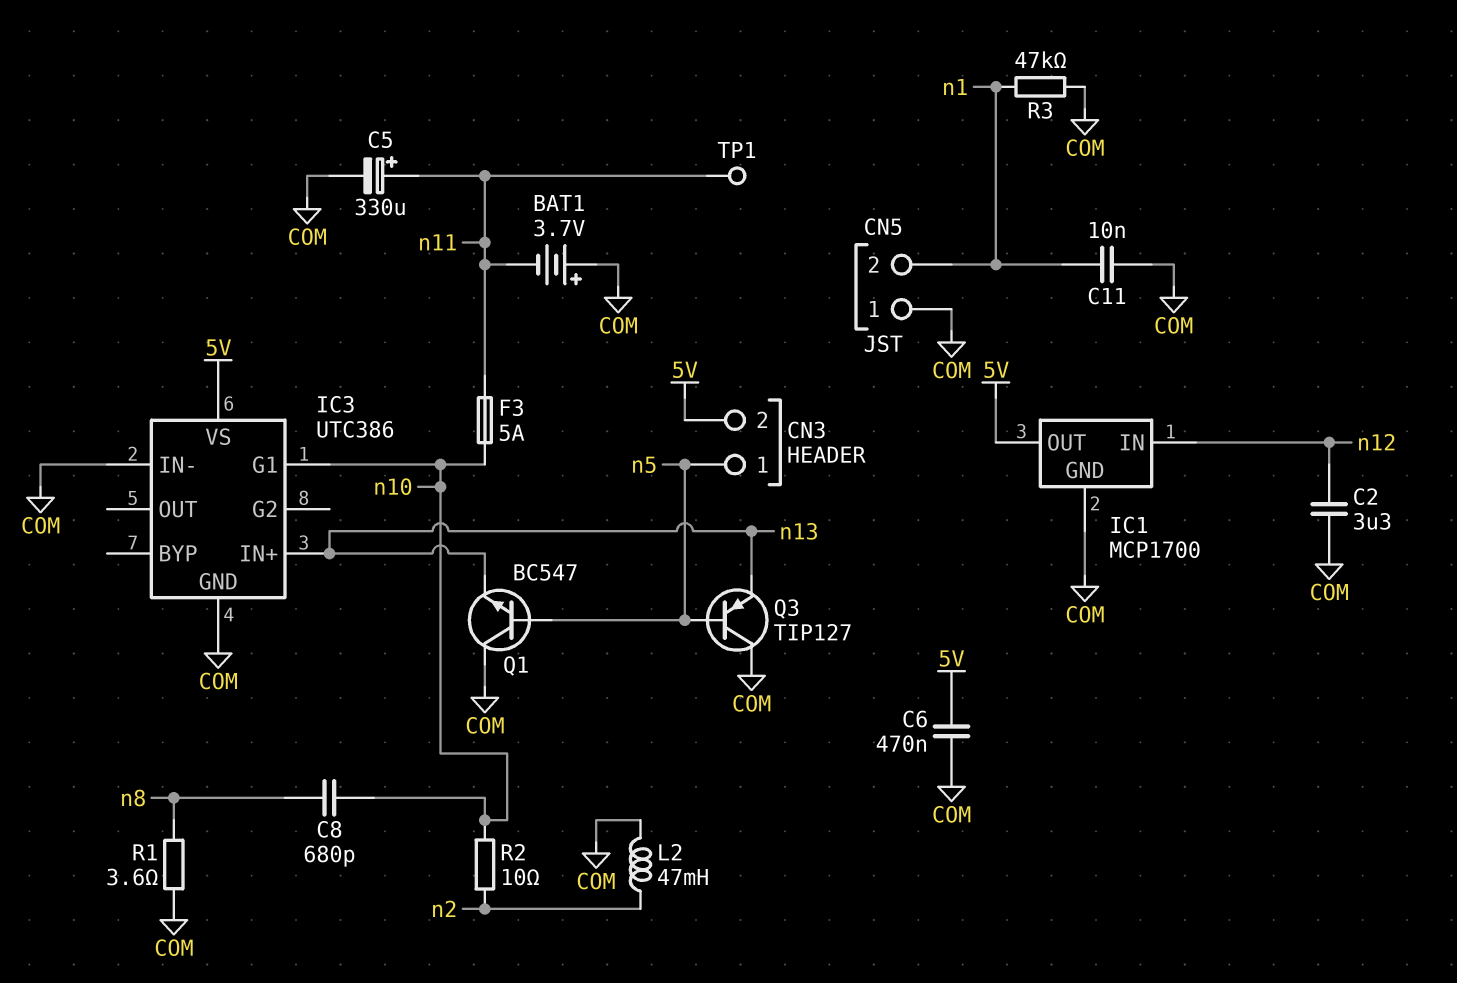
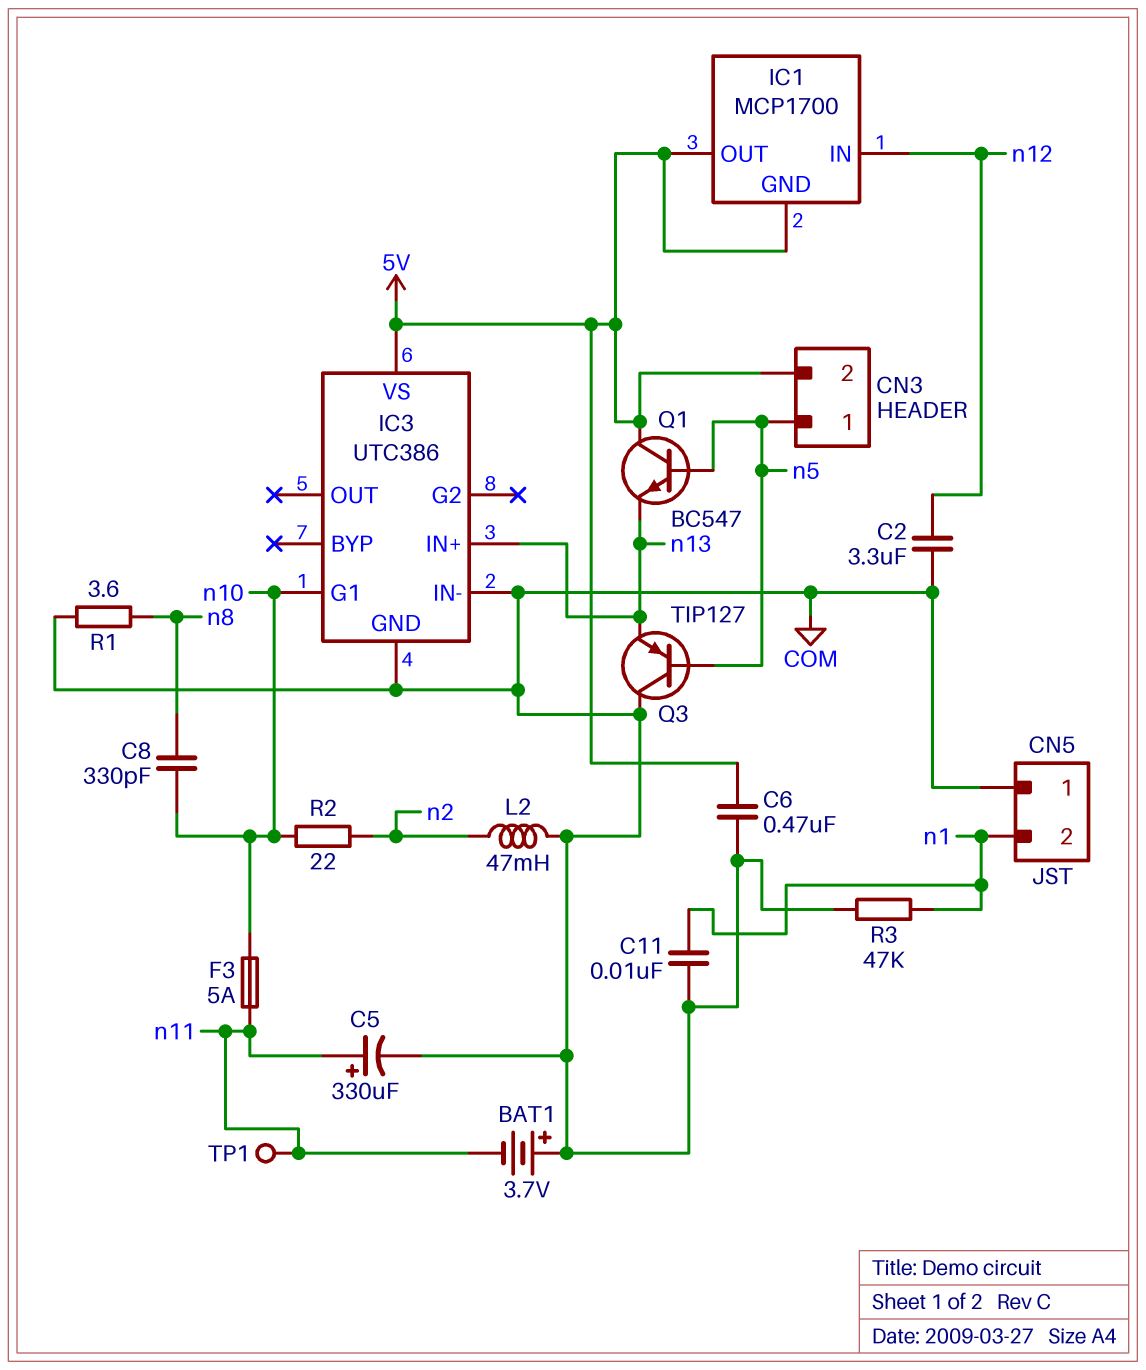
C8: 680pF (n8, n10) -> 330pF (n8, n10)
IC1 pin GND: COM -> 5V
Q1: NPN BC547 (B n5, C COM, E n13) -> NPN BC547 (B n5, C 5V, E n13)
R2: 10 (n2, n10) -> 22 (n2, n10)

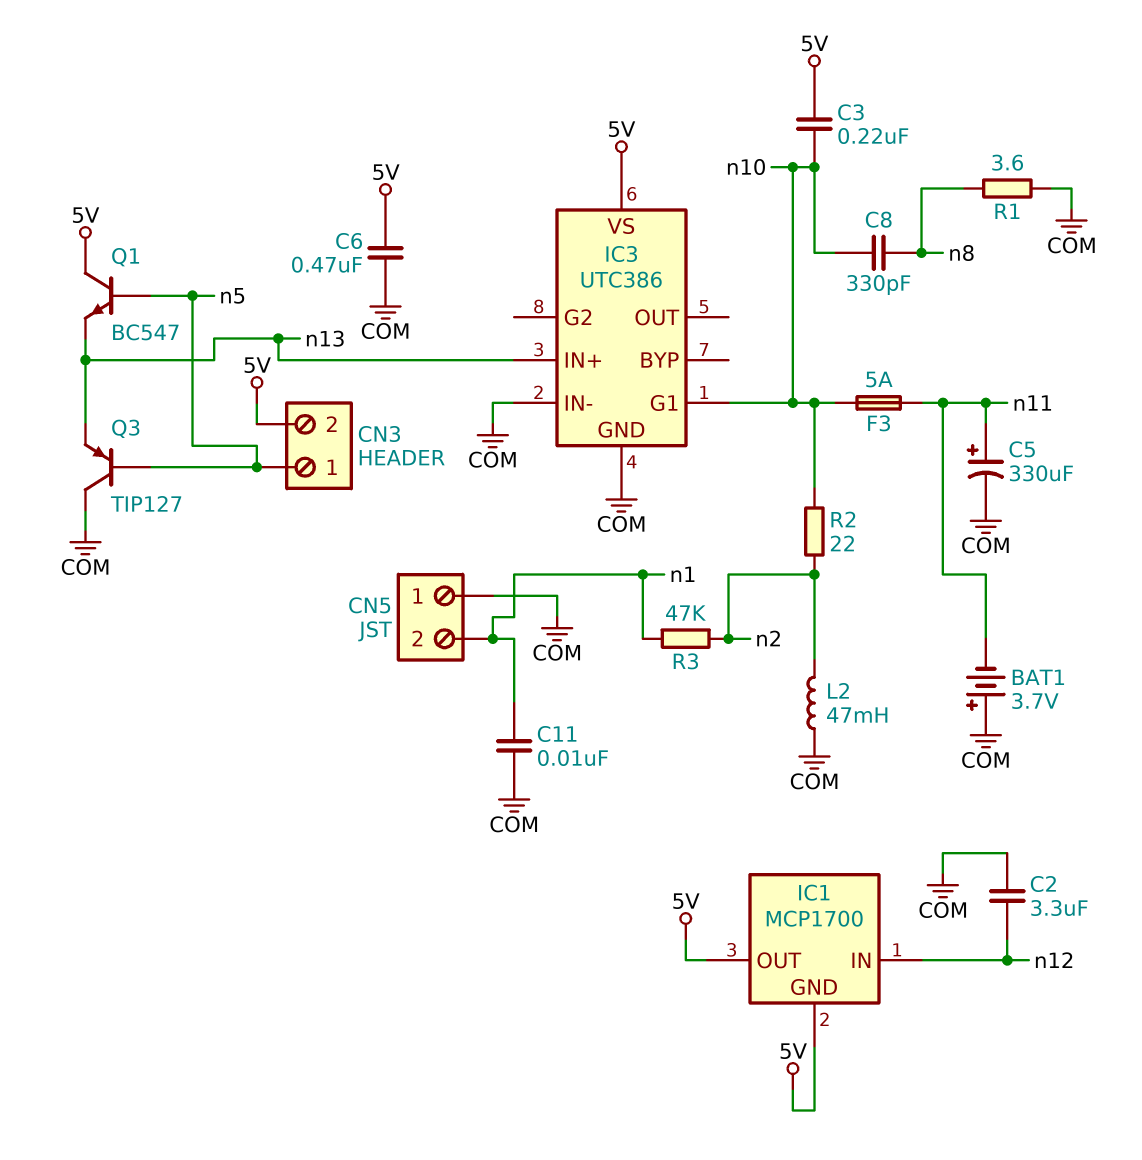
C3: none -> 220nF (5V, n10)
R3: 47k (COM, n1) -> 47k (n1, n2)
TP1: test point (n11) -> none

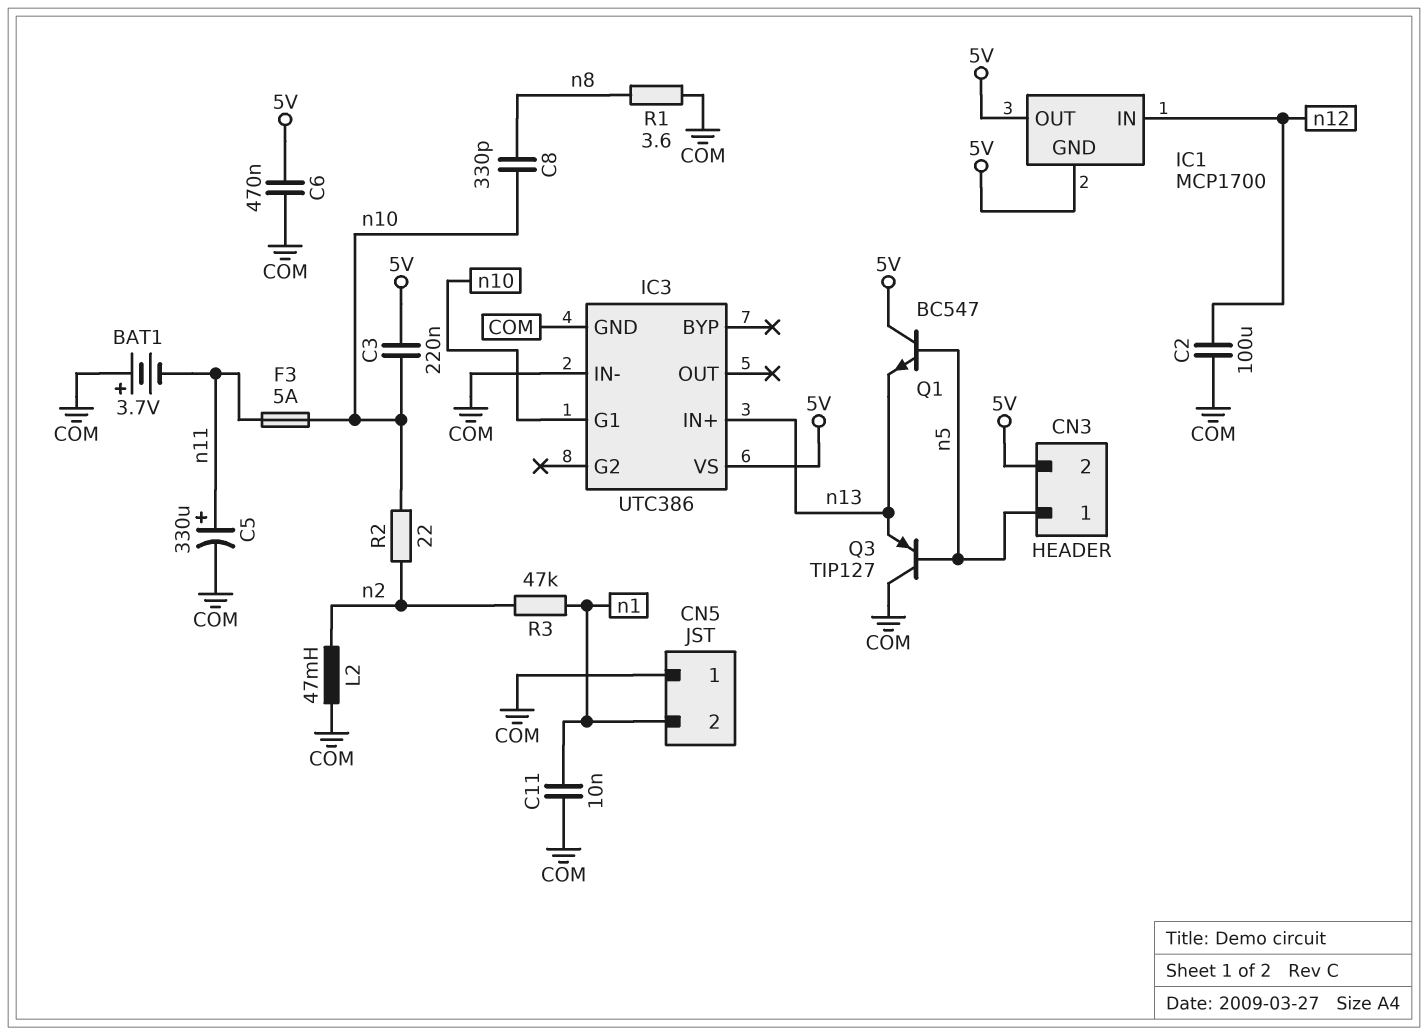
C2: 3.3uF (COM, n12) -> 100uF (COM, n12)

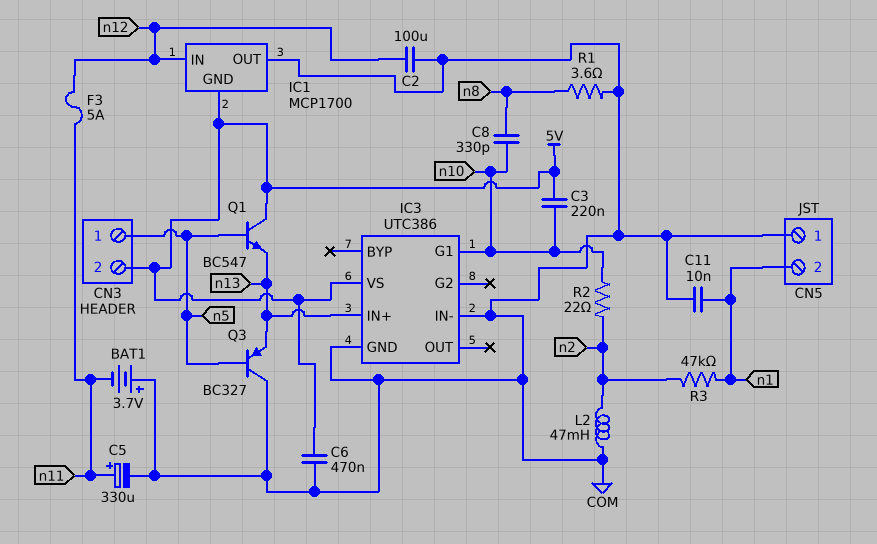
F3: 5A (n10, n11) -> 5A (n11, n12)
IC1 pin OUT: 5V -> COM
Q3: PNP TIP127 (B n5, C COM, E n13) -> PNP BC327 (B n5, C COM, E n13)

